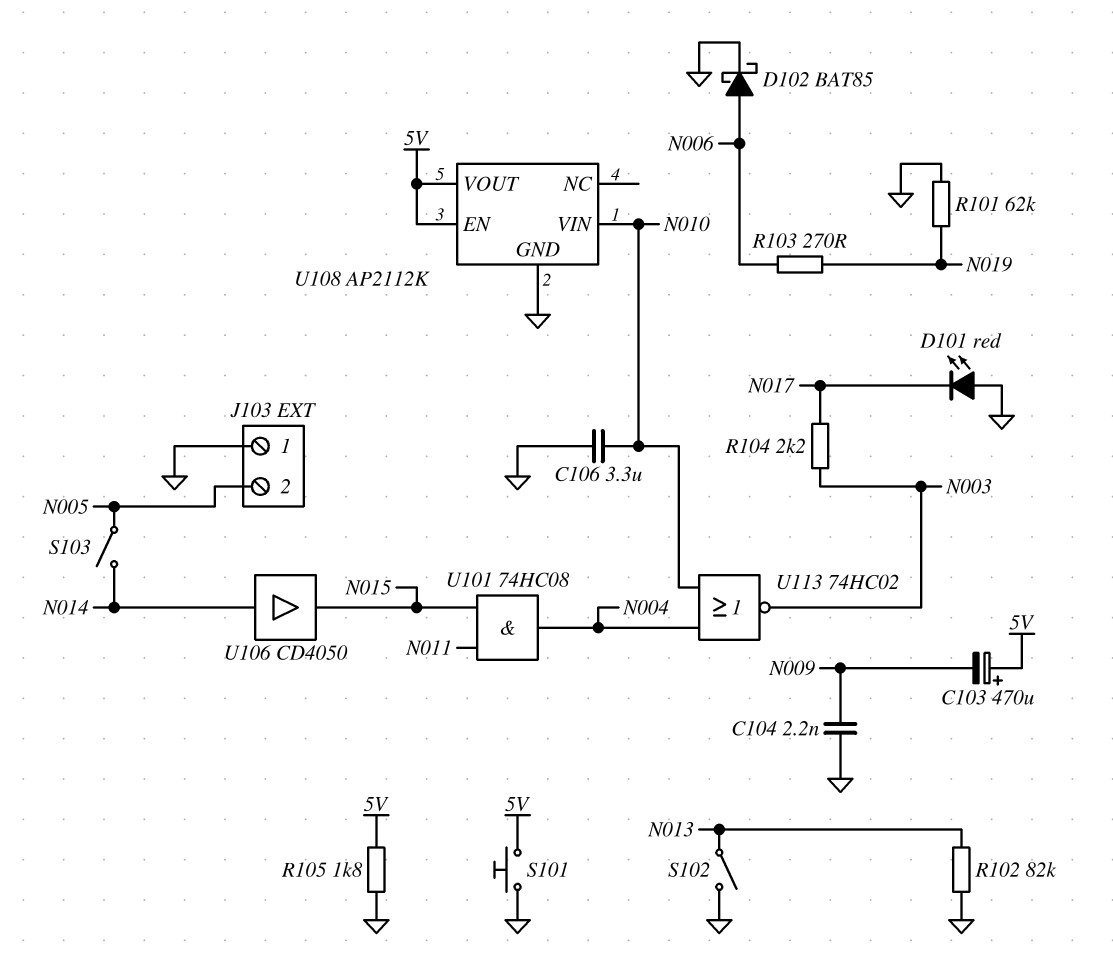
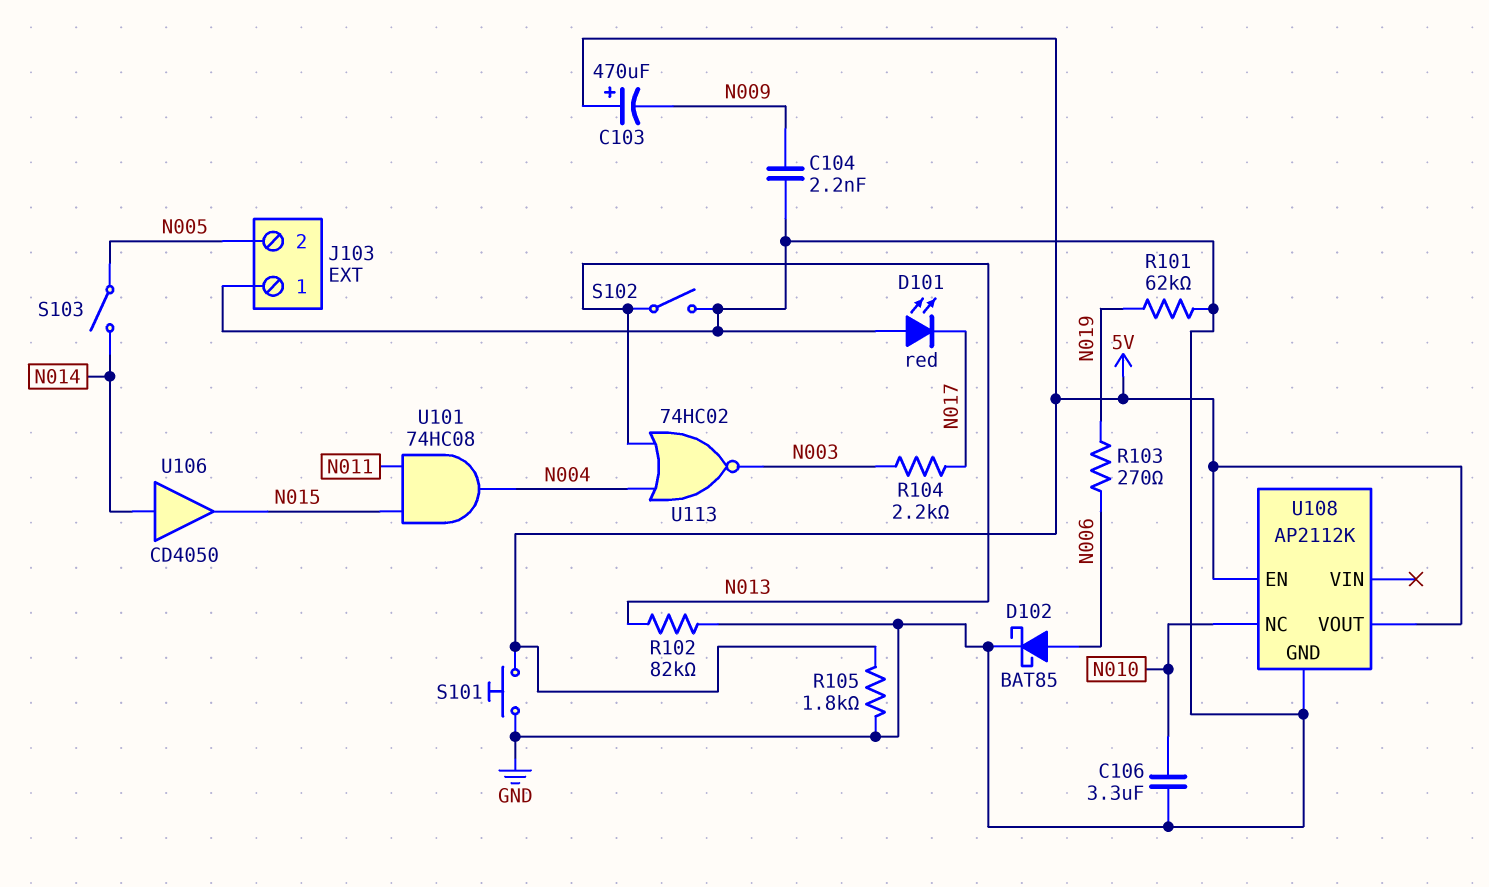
U108 pin NC: none -> N010
U108 pin VIN: N010 -> none
U113: NOR 74HC02 (in N004, in N010, out N003) -> NOR 74HC02 (in N004, in N013, out N003)

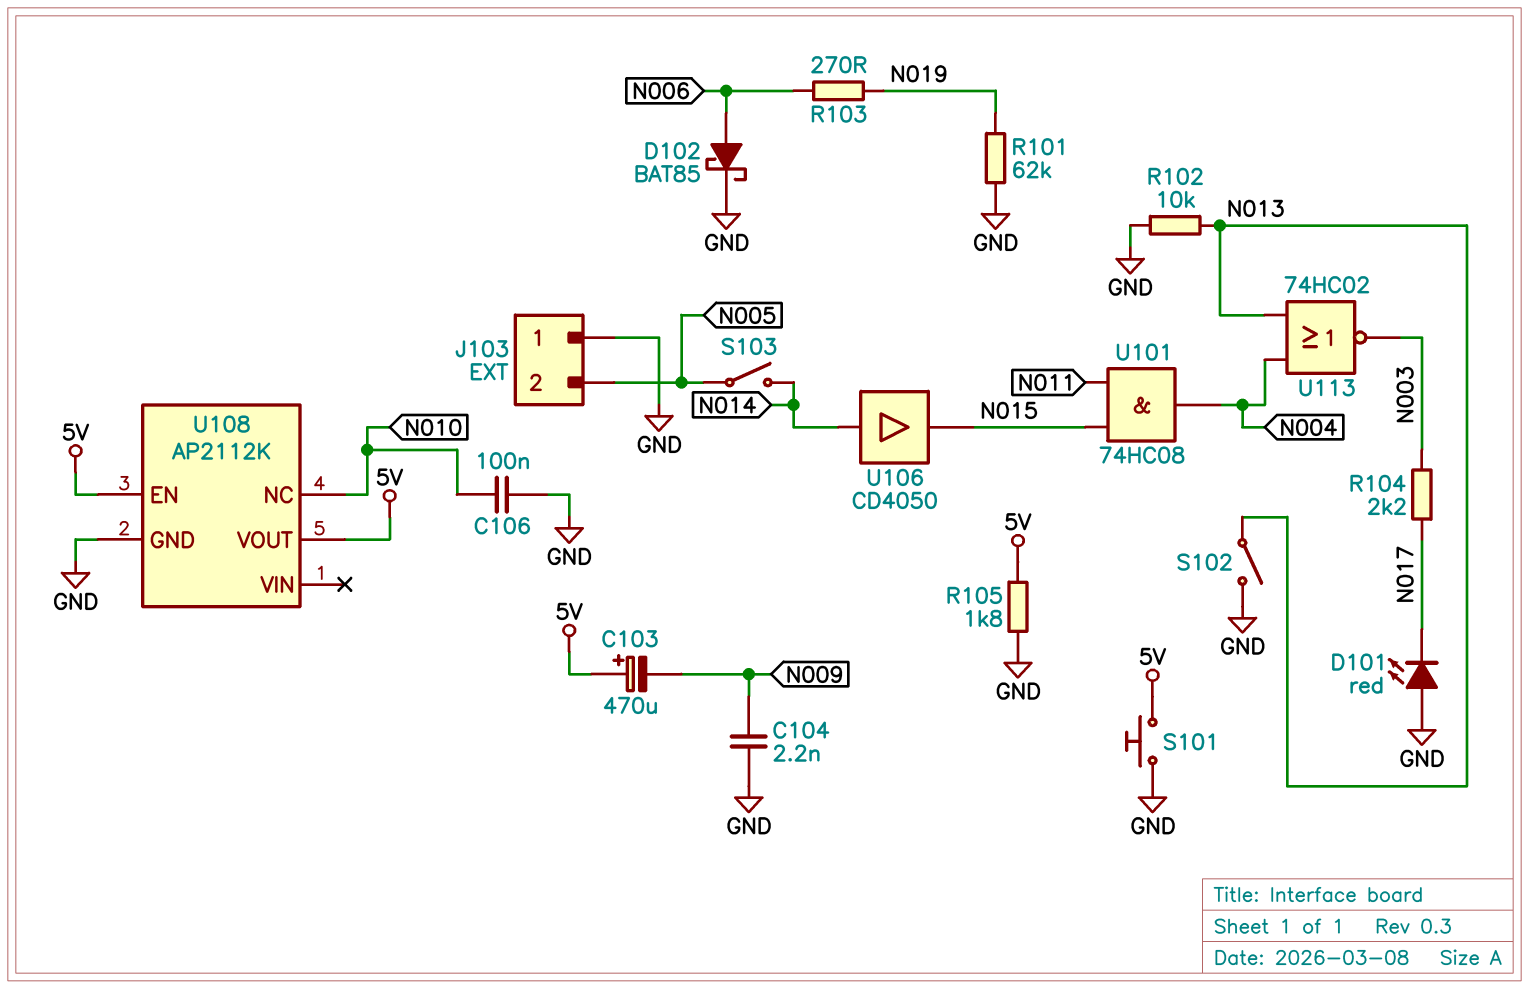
C106: 3.3uF (GND, N010) -> 100nF (GND, N010)
R102: 82k (GND, N013) -> 10k (GND, N013)

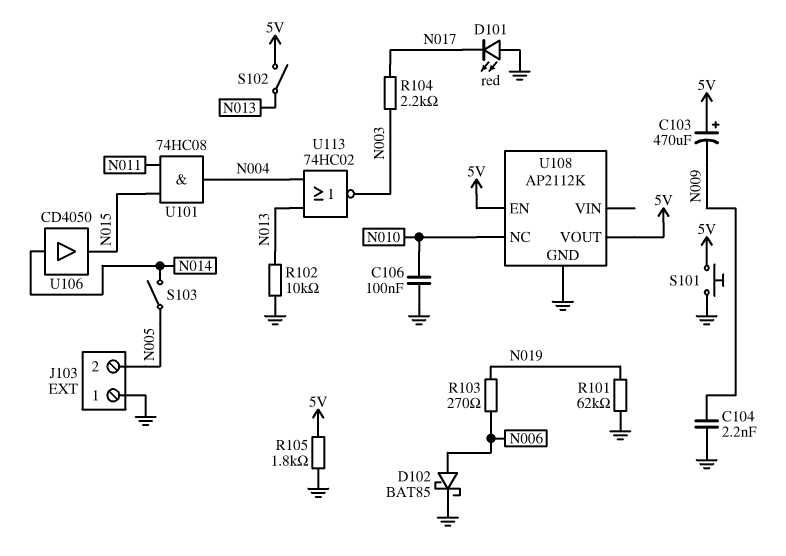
S102: switch (GND, N013) -> switch (5V, N013)

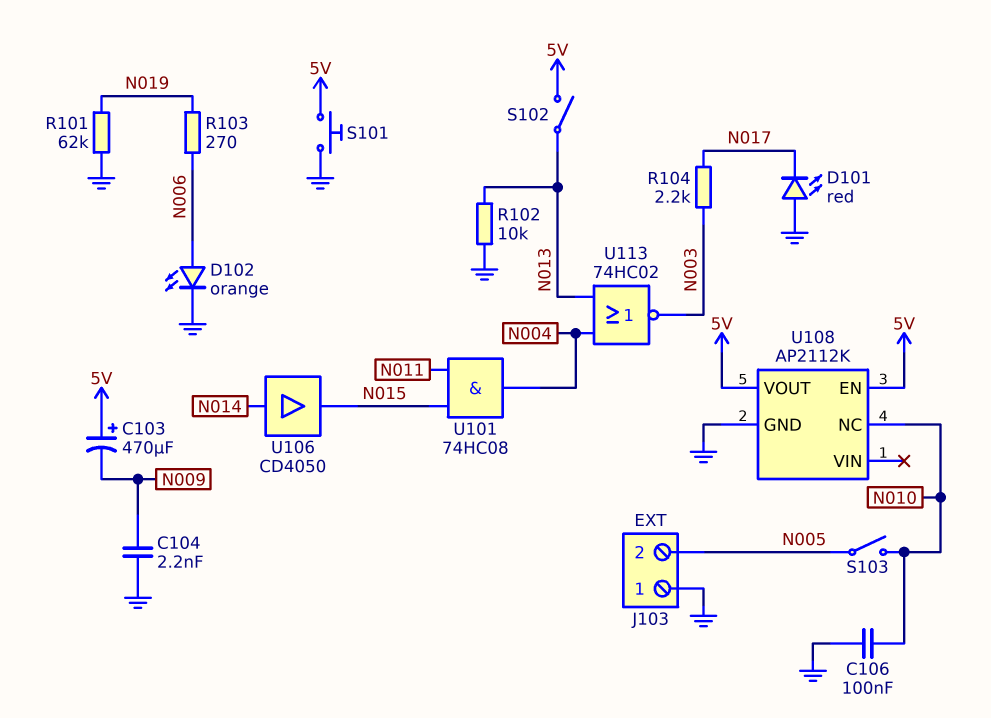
D102: schottky BAT85 (A N006, K GND) -> LED orange (A N006, K GND)
R105: 1.8k (5V, GND) -> none
S103: switch (N005, N014) -> switch (N005, N010)

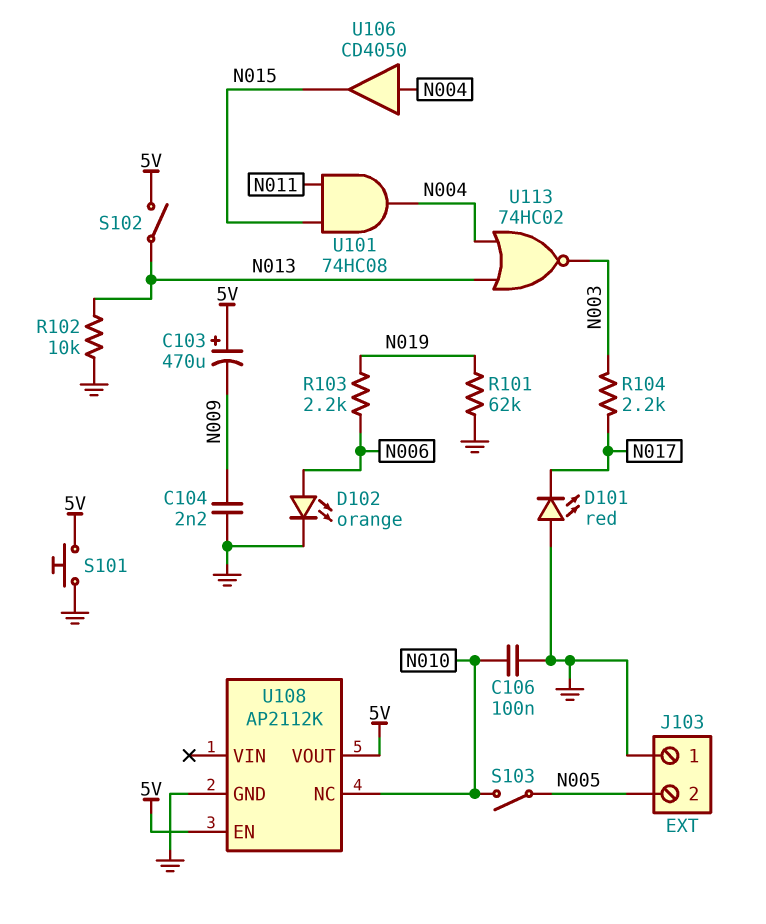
R103: 270 (N006, N019) -> 2.2k (N006, N019)
U106: buffer CD4050 (in N014, out N015) -> buffer CD4050 (in N004, out N015)

